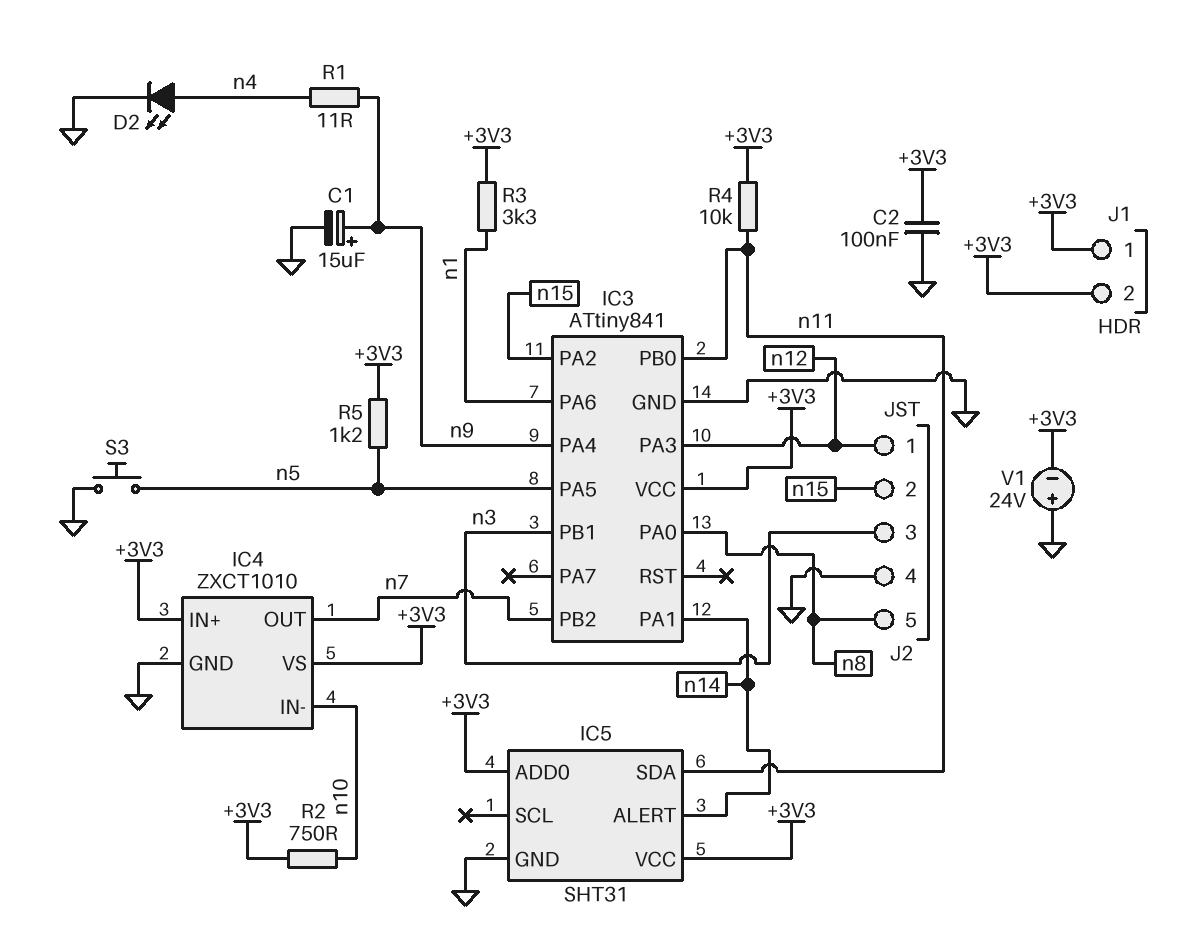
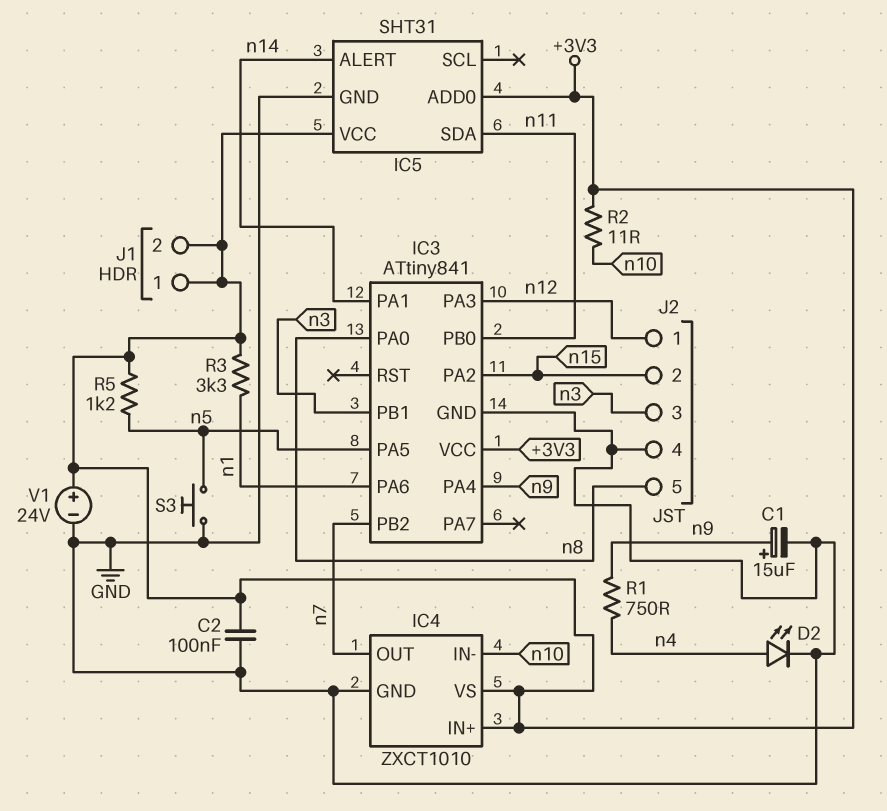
R1: 11 (n4, n9) -> 750 (n4, n9)
R2: 750 (+3V3, n10) -> 11 (+3V3, n10)
R4: 10k (+3V3, n11) -> none
V1: 24V (plus GND, minus +3V3) -> 24V (plus +3V3, minus GND)

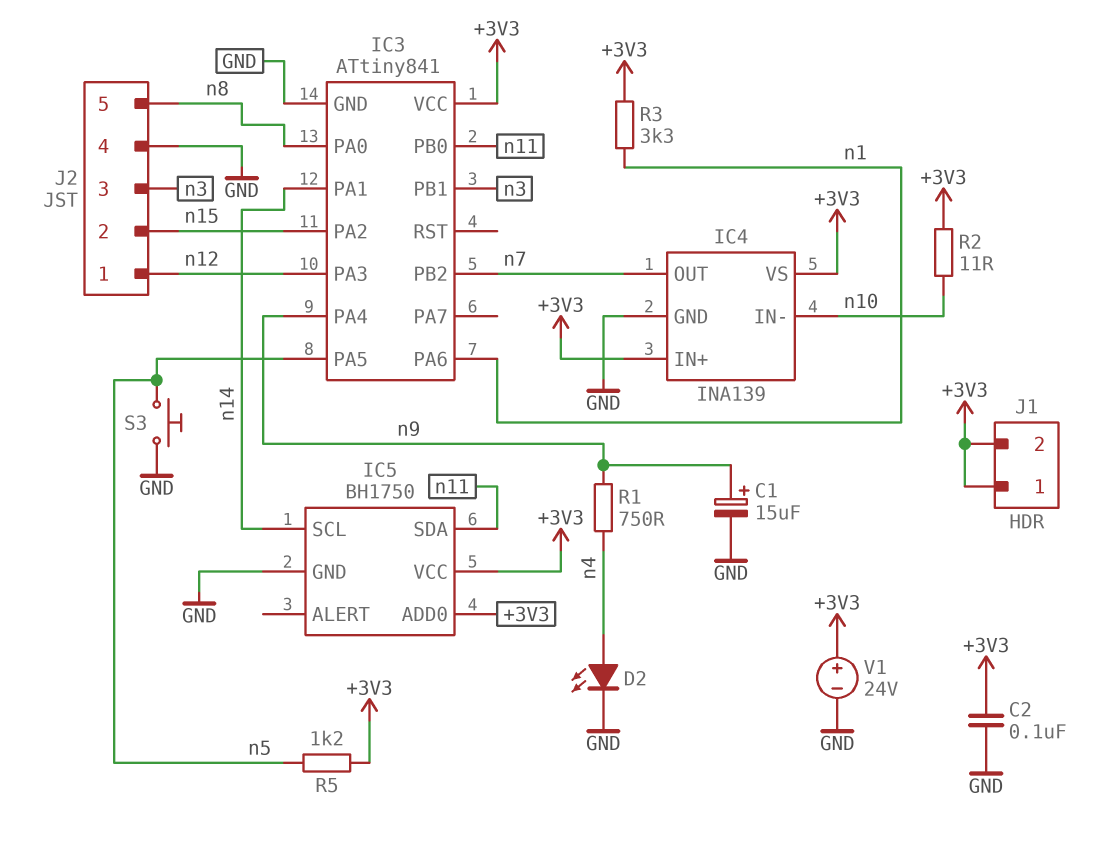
IC4: ZXCT1010 -> INA139
IC5: SHT31 -> BH1750
IC5 pin ALERT: n14 -> none
IC5 pin SCL: none -> n14

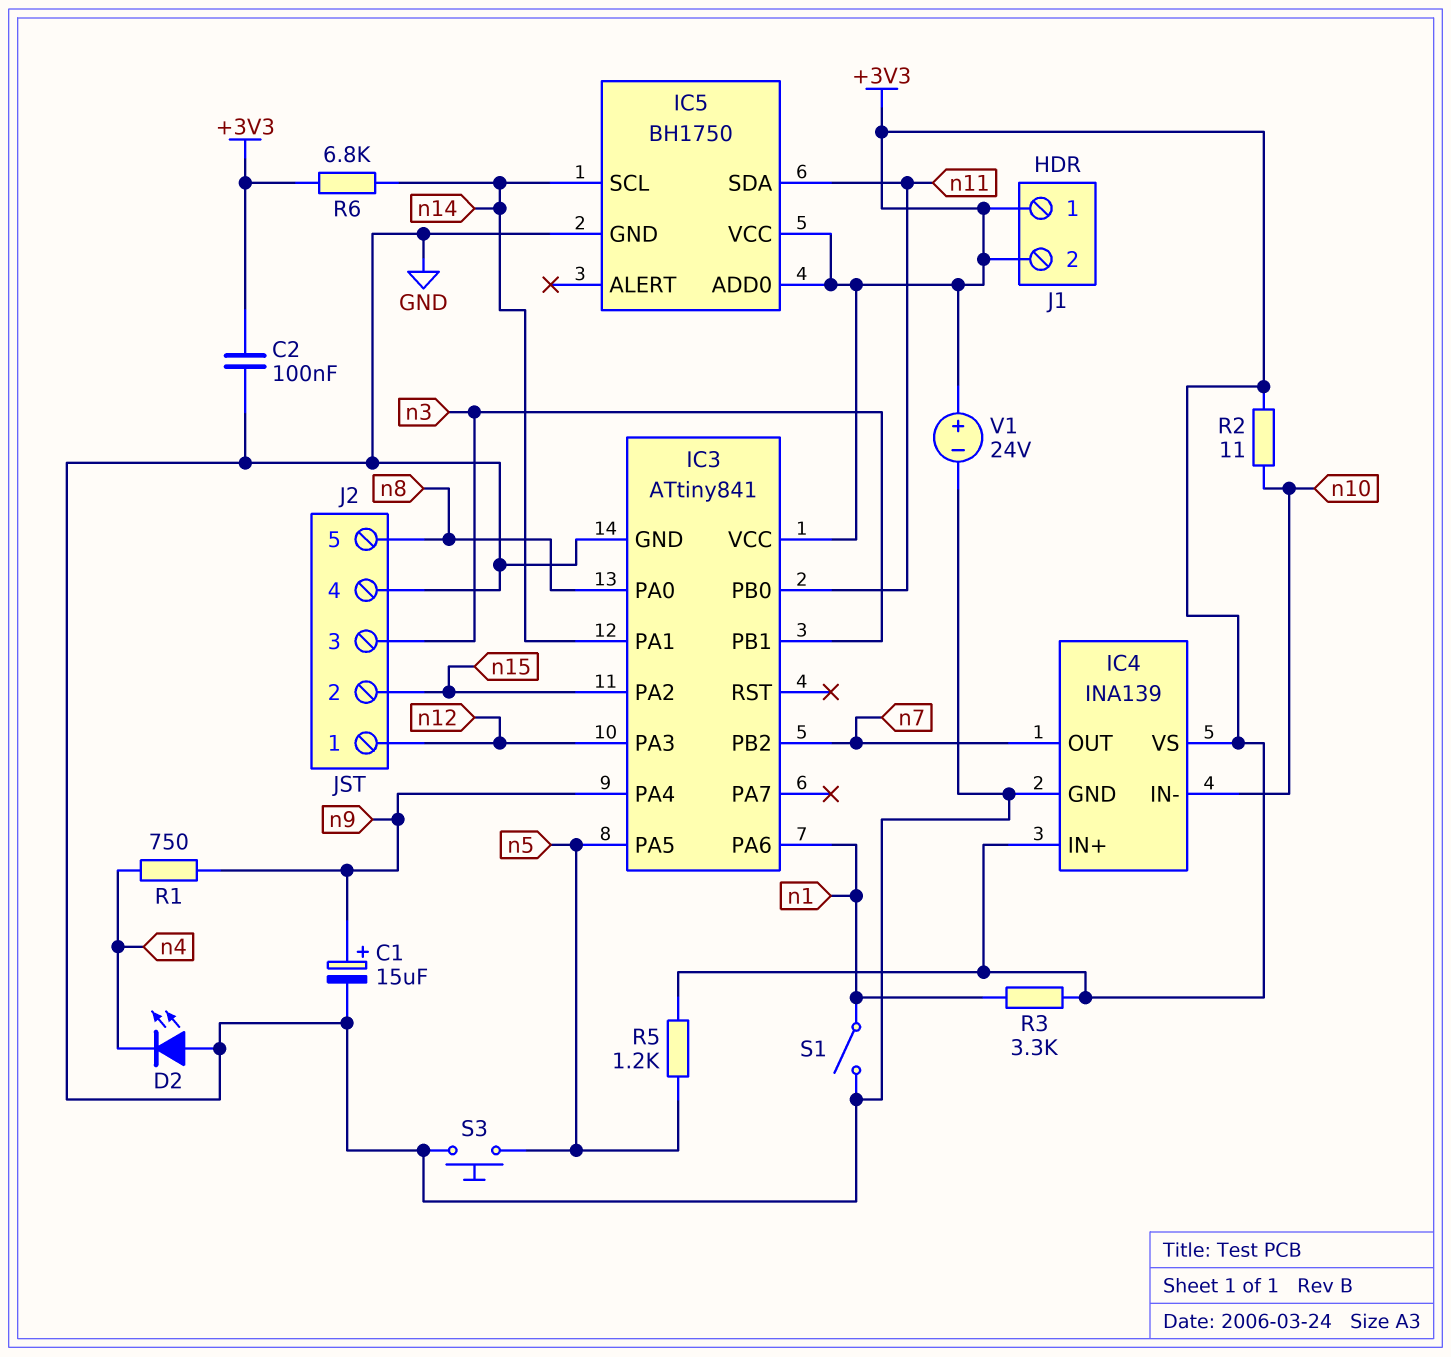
D2: LED (A n4, K GND) -> LED (A GND, K n4)
R6: none -> 6.8k (+3V3, n14)
S1: none -> switch (GND, n1)

